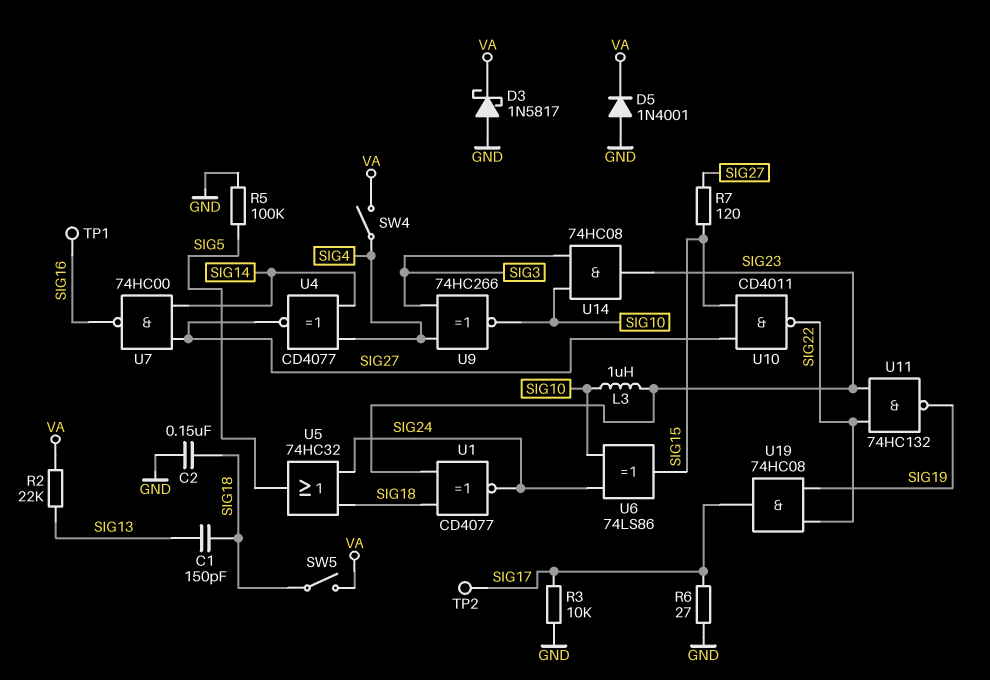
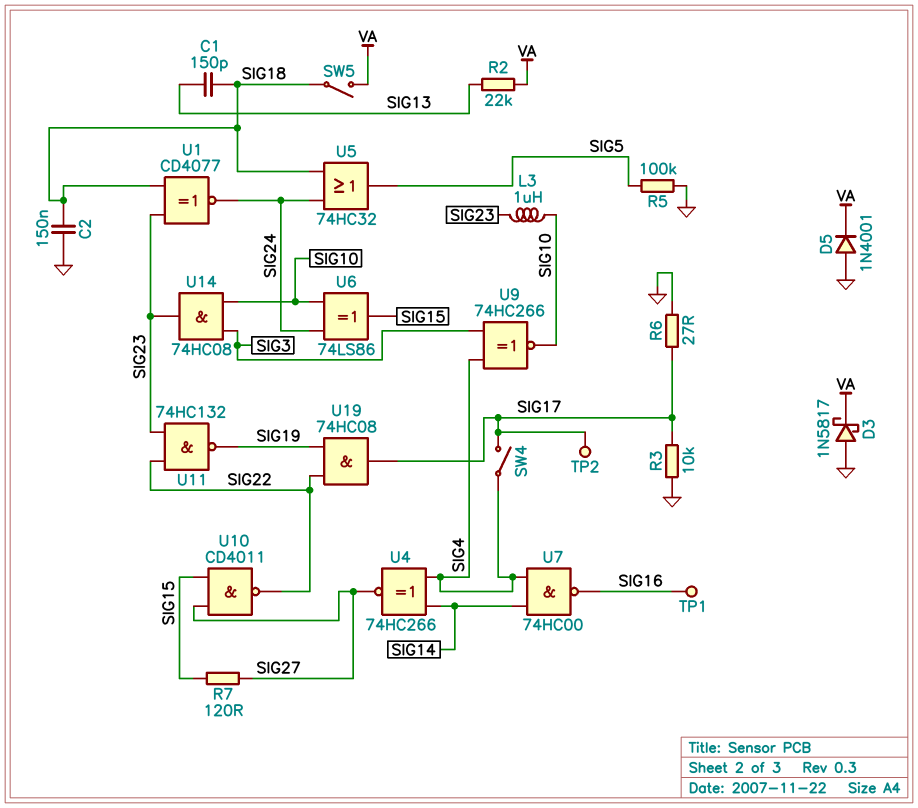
SW4: switch (SIG4, VA) -> switch (SIG4, SIG17)
U4: XNOR CD4077 (in SIG4, in SIG14, out SIG27) -> XNOR 74HC266 (in SIG4, in SIG14, out SIG27)
U7: NAND 74HC00 (in SIG14, in SIG27, out SIG16) -> NAND 74HC00 (in SIG4, in SIG14, out SIG16)

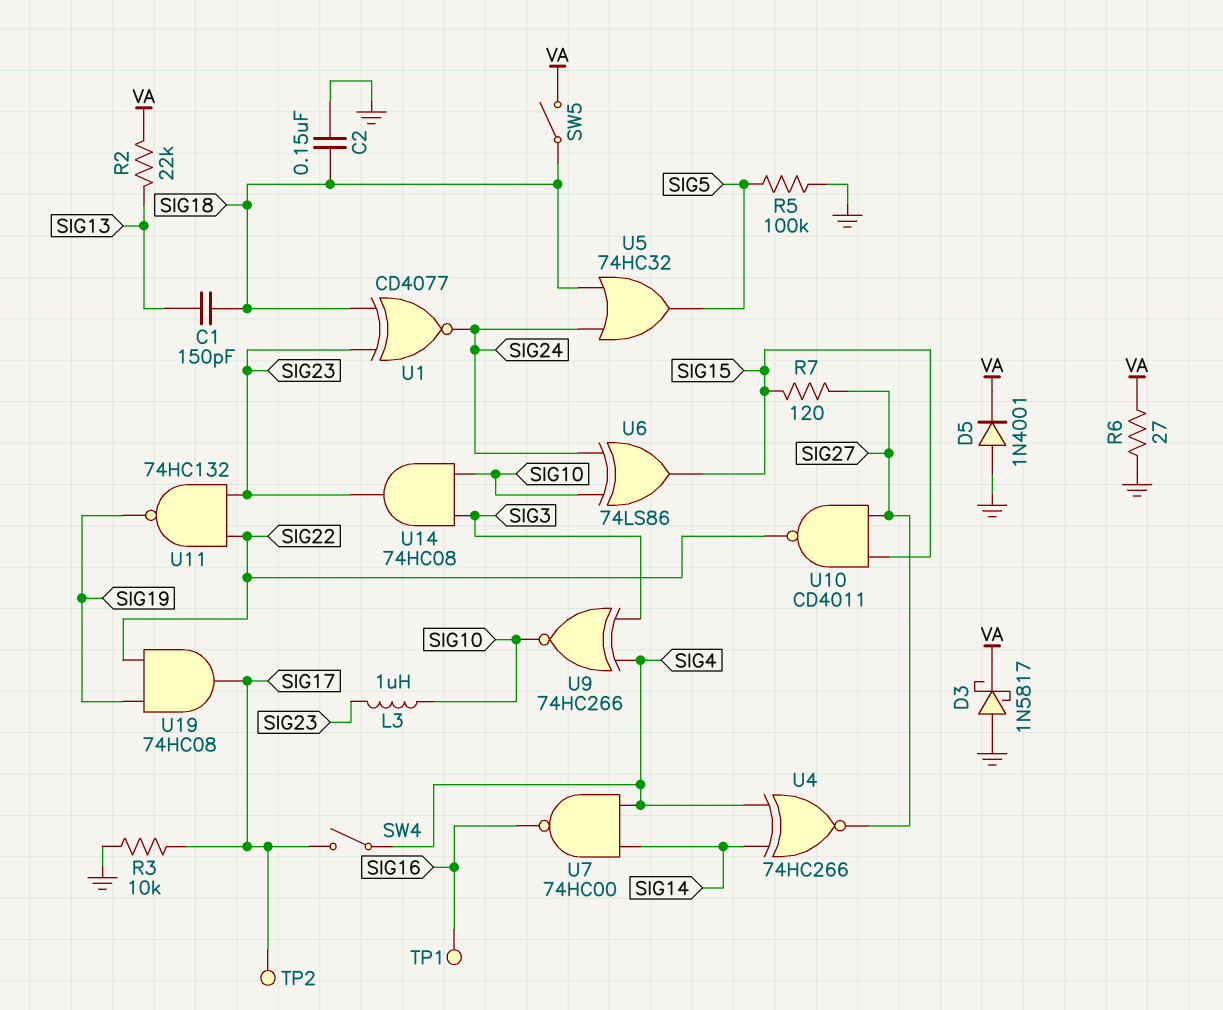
R6: 27 (GND, SIG17) -> 27 (GND, VA)

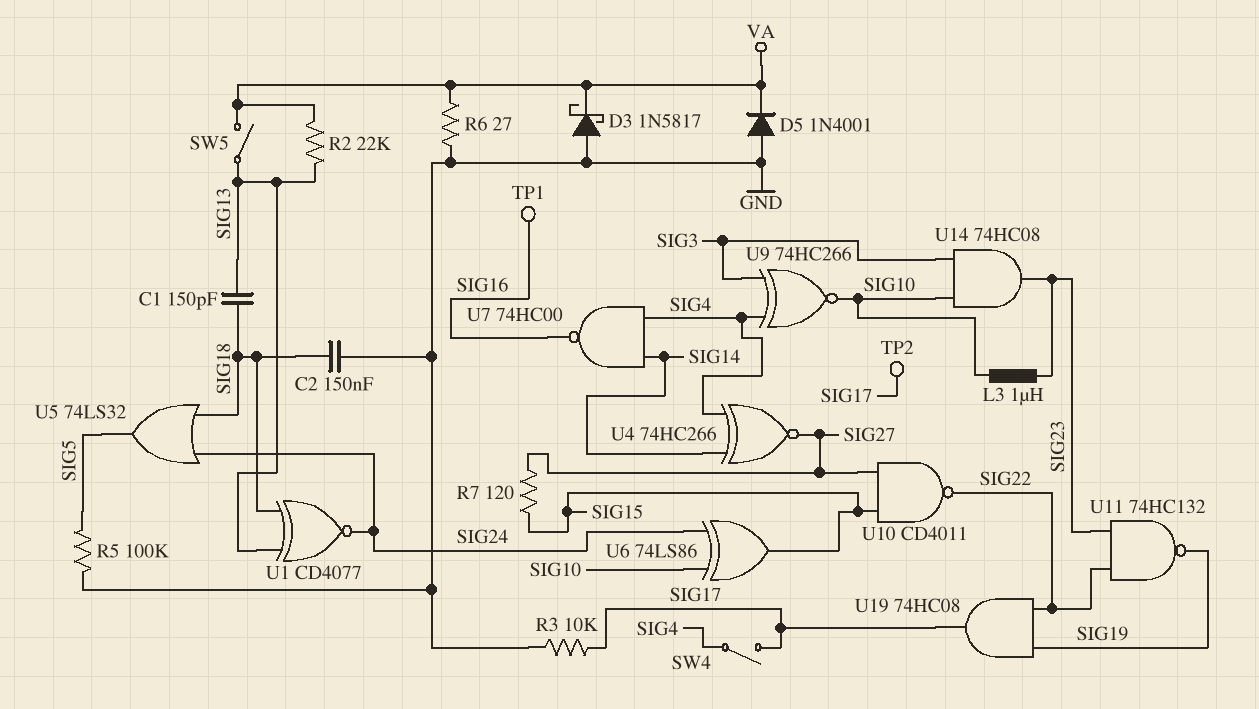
SW5: switch (SIG18, VA) -> switch (SIG13, VA)
U1: XNOR CD4077 (in SIG18, in SIG23, out SIG24) -> XNOR CD4077 (in SIG13, in SIG18, out SIG24)
U5: OR 74HC32 (in SIG18, in SIG24, out SIG5) -> OR 74LS32 (in SIG18, in SIG24, out SIG5)

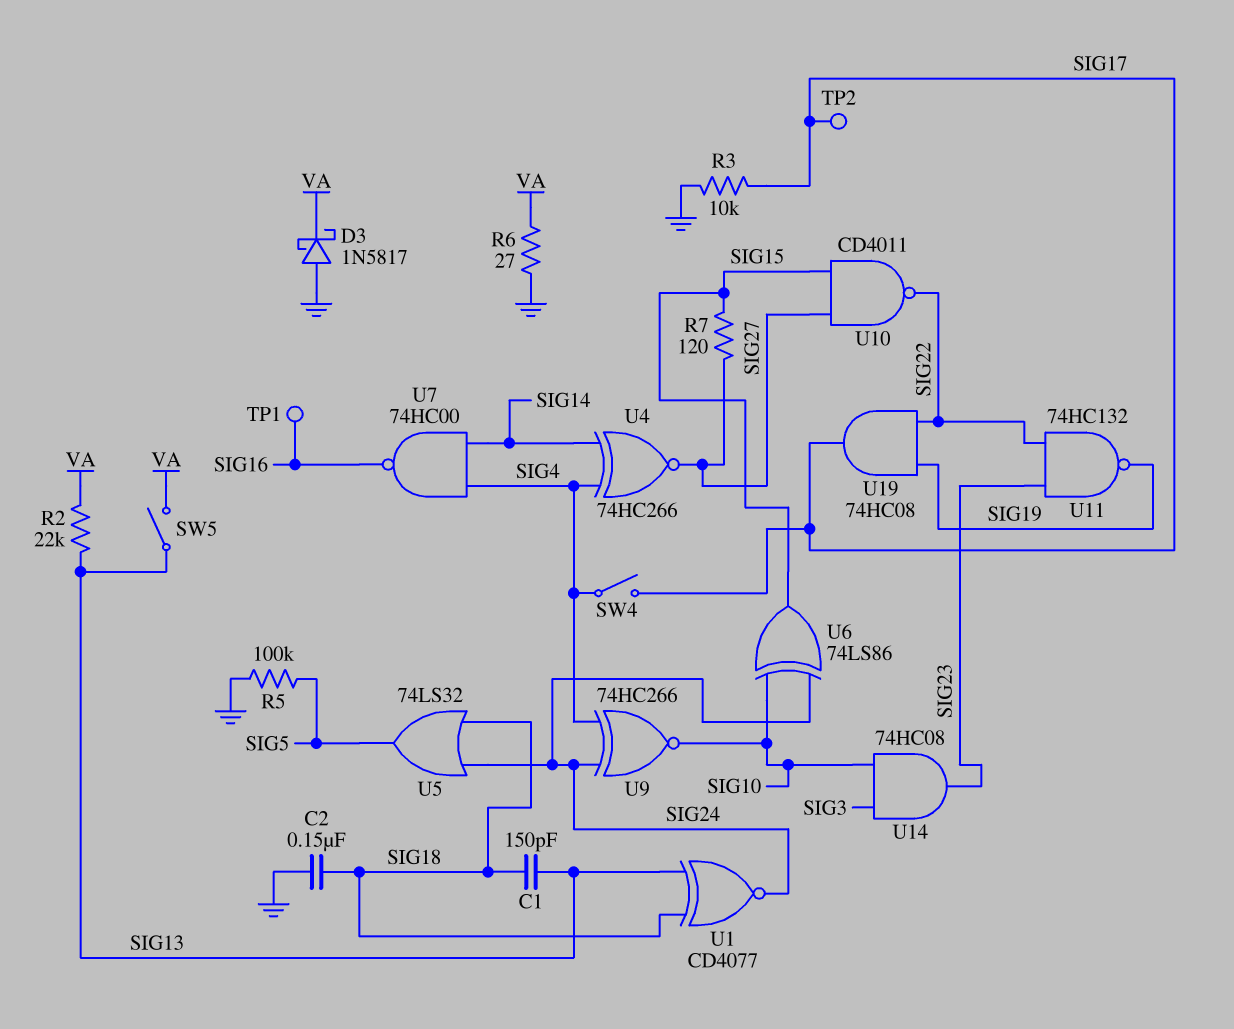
D5: diode 1N4001 (A GND, K VA) -> none
L3: 1uH (SIG10, SIG23) -> none
U9: XNOR 74HC266 (in SIG3, in SIG4, out SIG10) -> XNOR 74HC266 (in SIG4, in SIG24, out SIG10)

